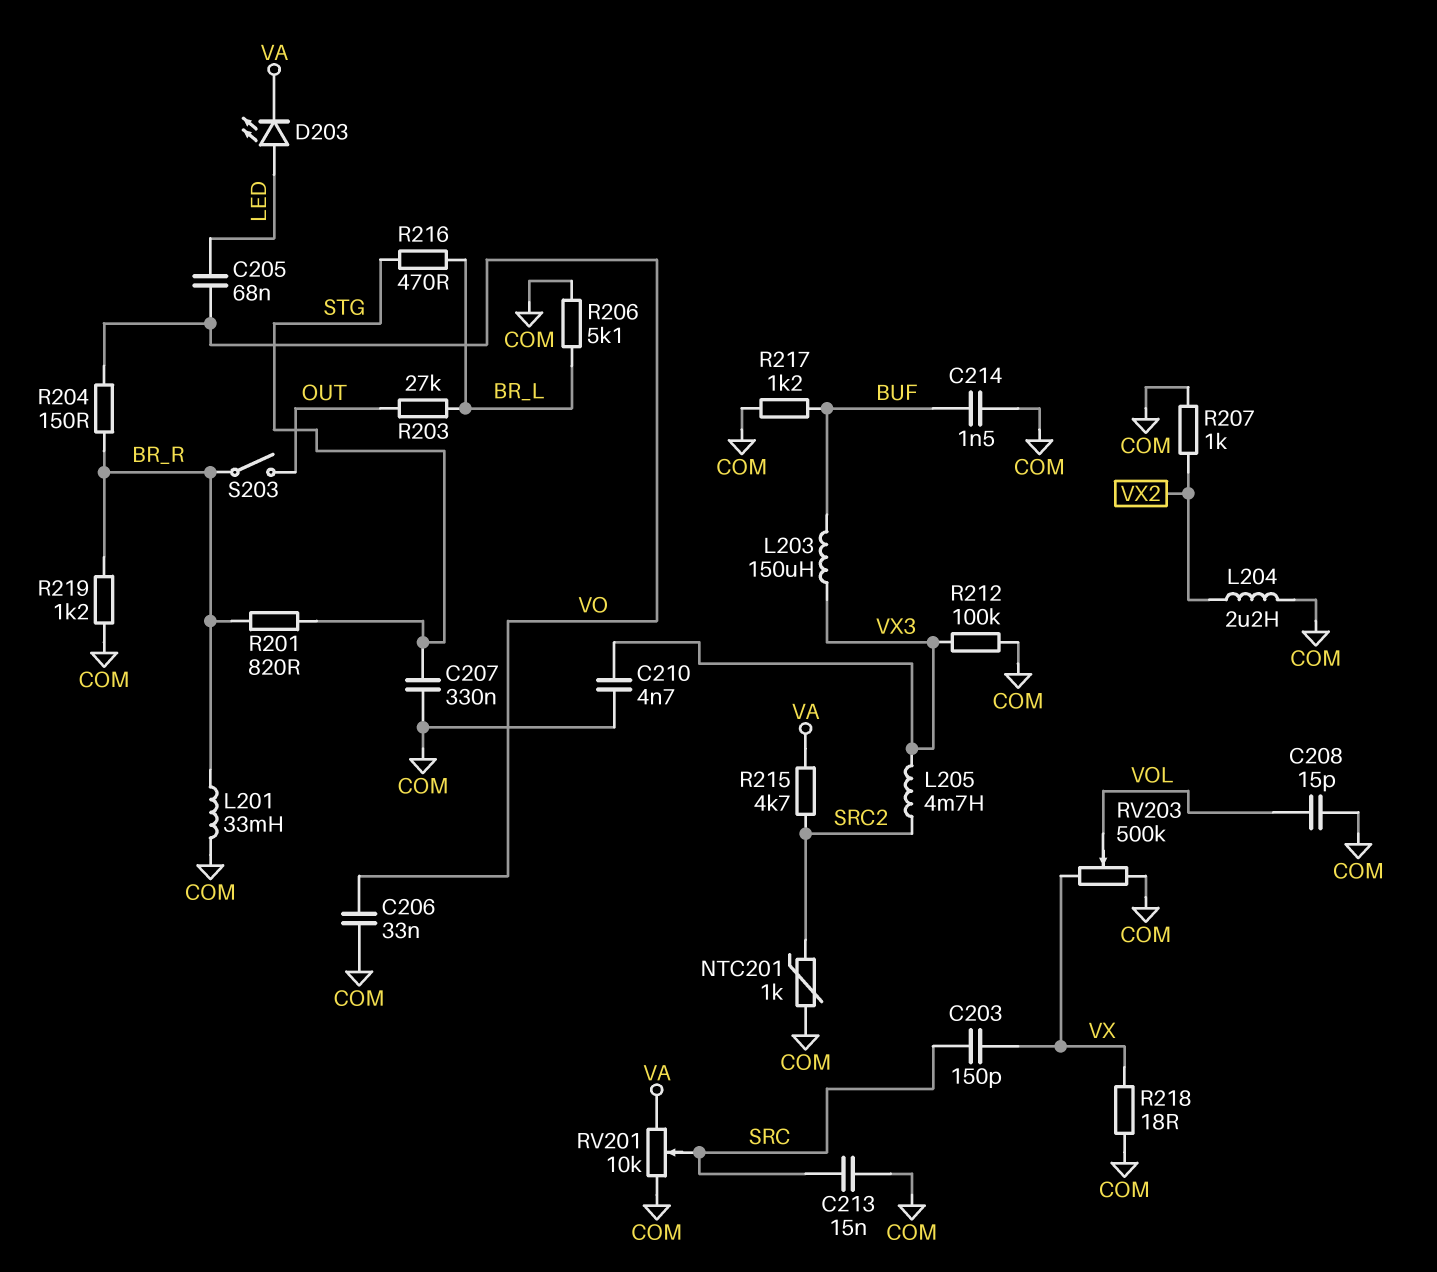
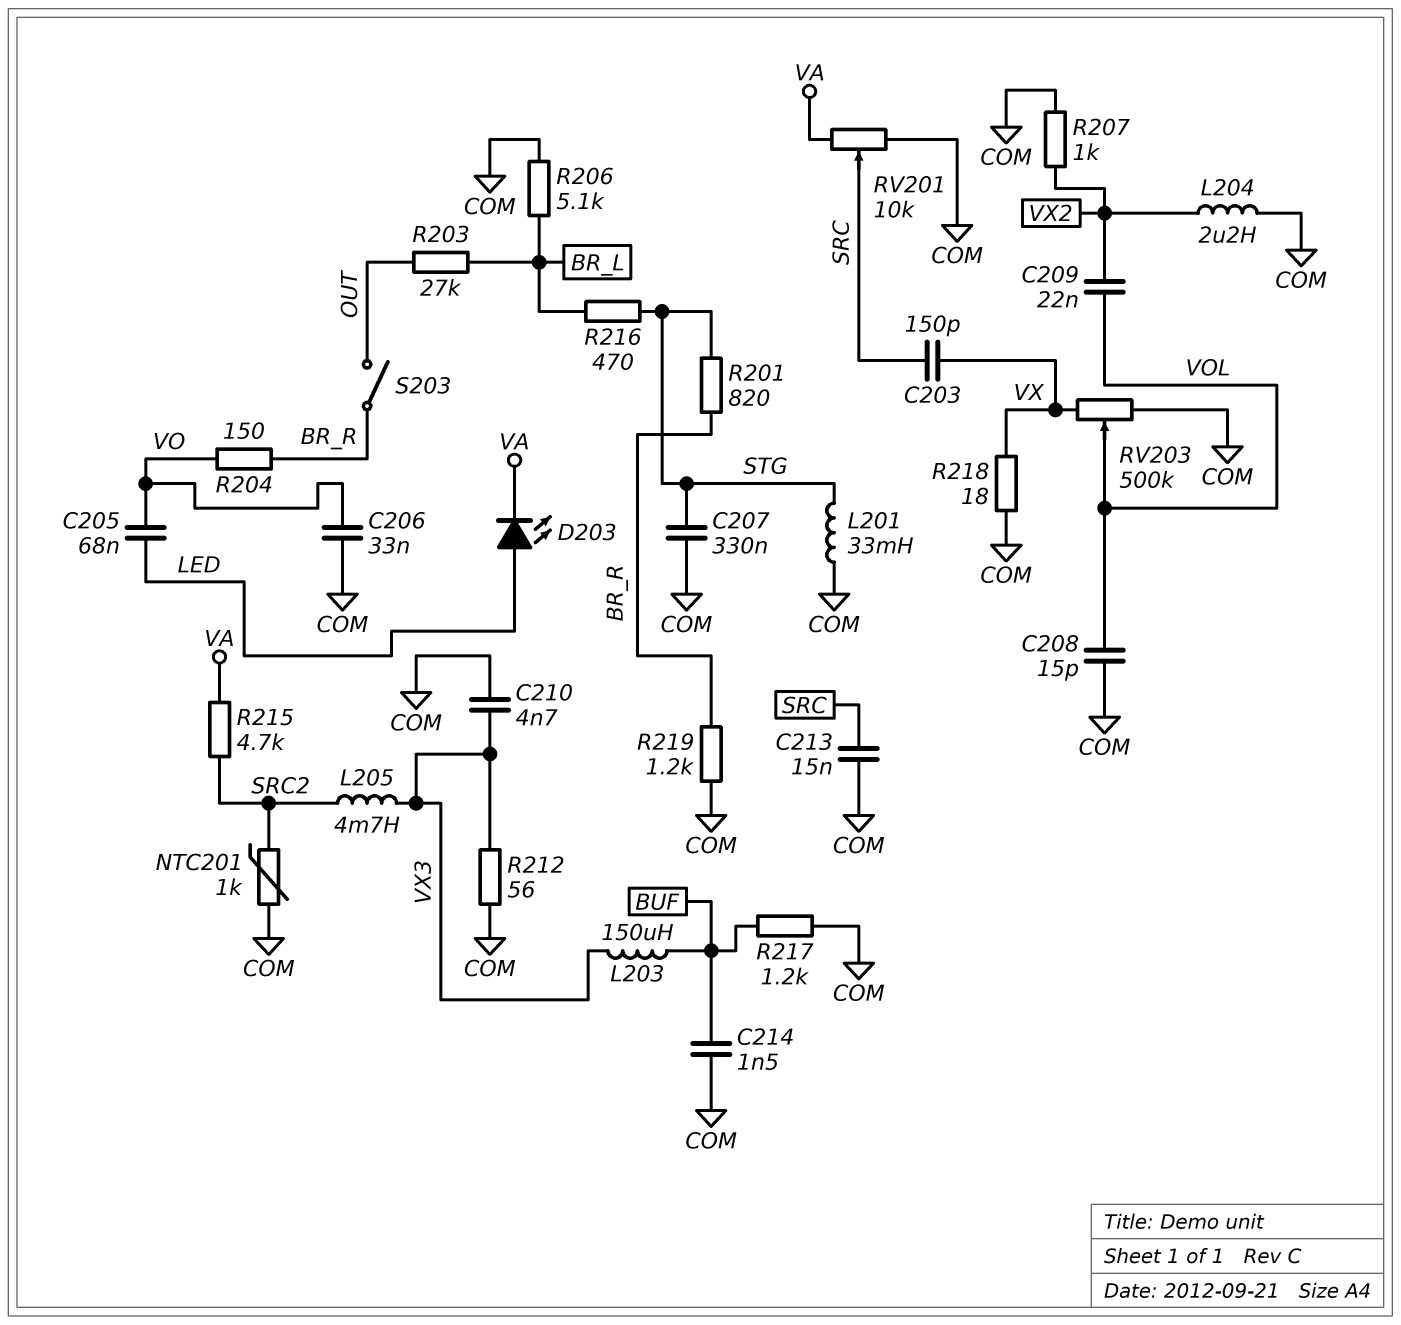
C209: none -> 22nF (VOL, VX2)
L201: 33mH (BR_R, COM) -> 33mH (COM, STG)
R212: 100k (COM, VX3) -> 56 (COM, VX3)

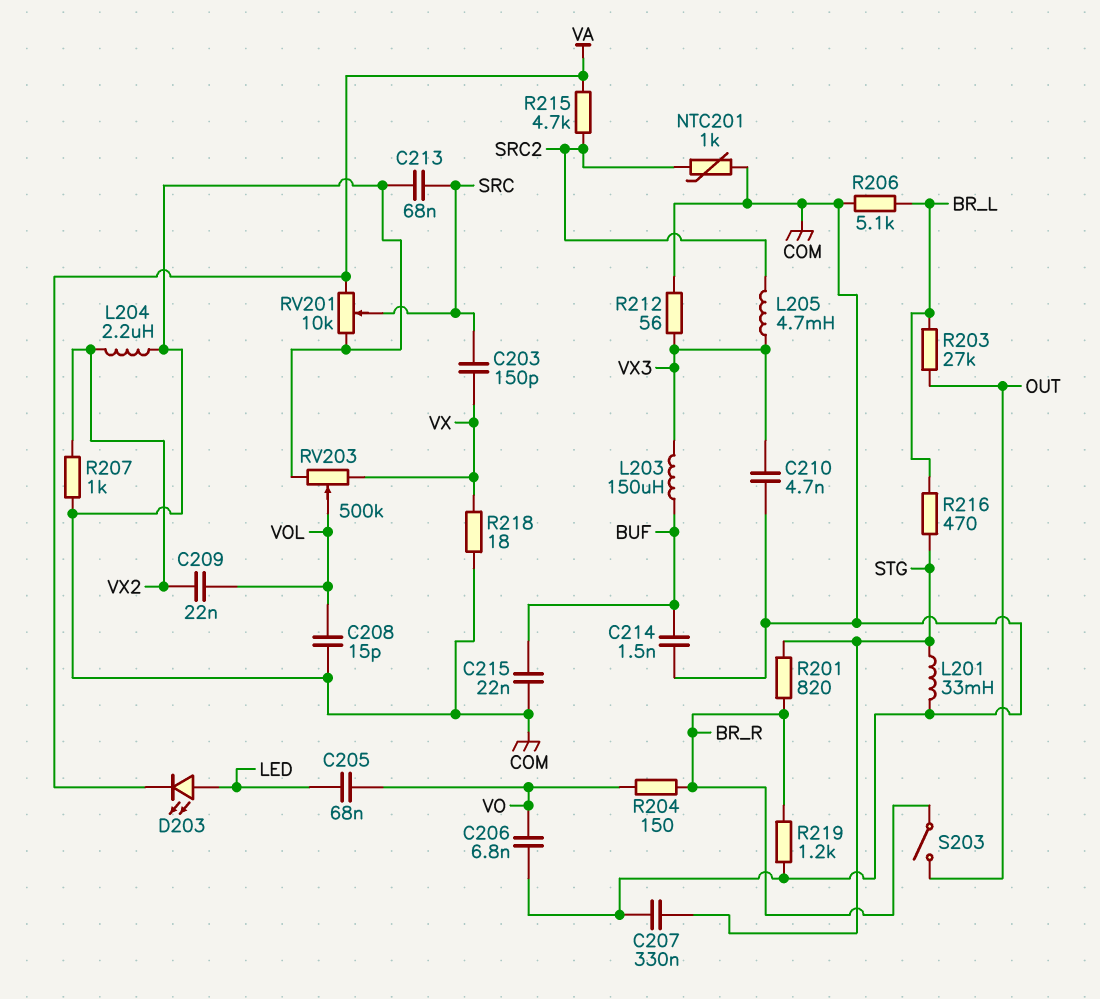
C206: 33nF (COM, VO) -> 6.8nF (COM, VO)
C213: 15nF (COM, SRC) -> 68nF (COM, SRC)
C215: none -> 22nF (BUF, COM)
R217: 1.2k (BUF, COM) -> none

